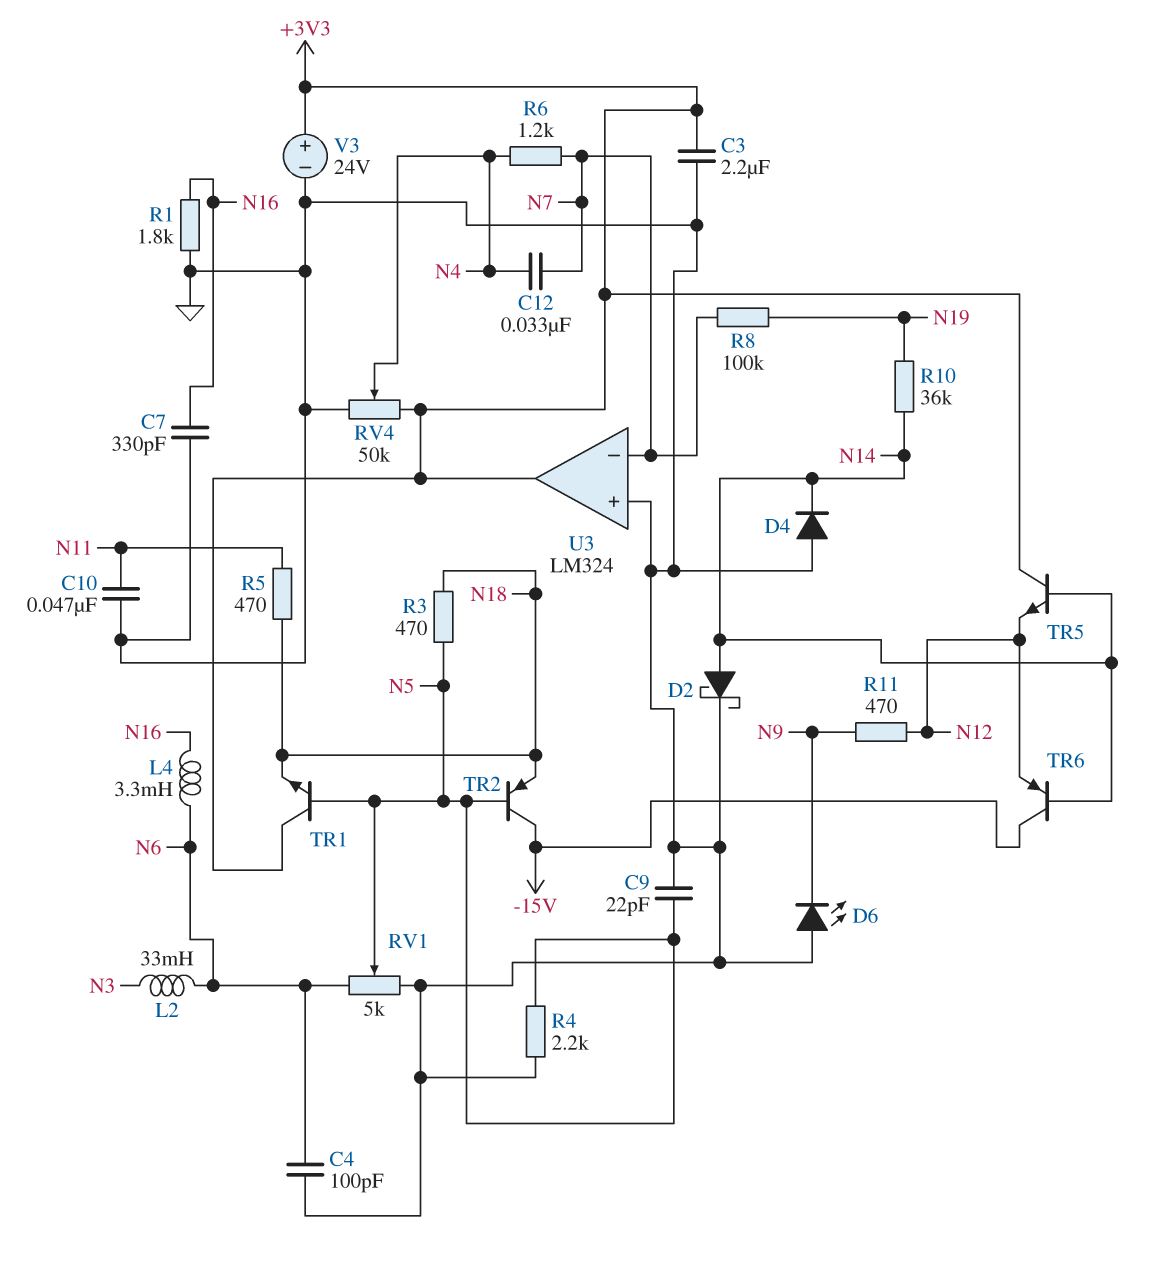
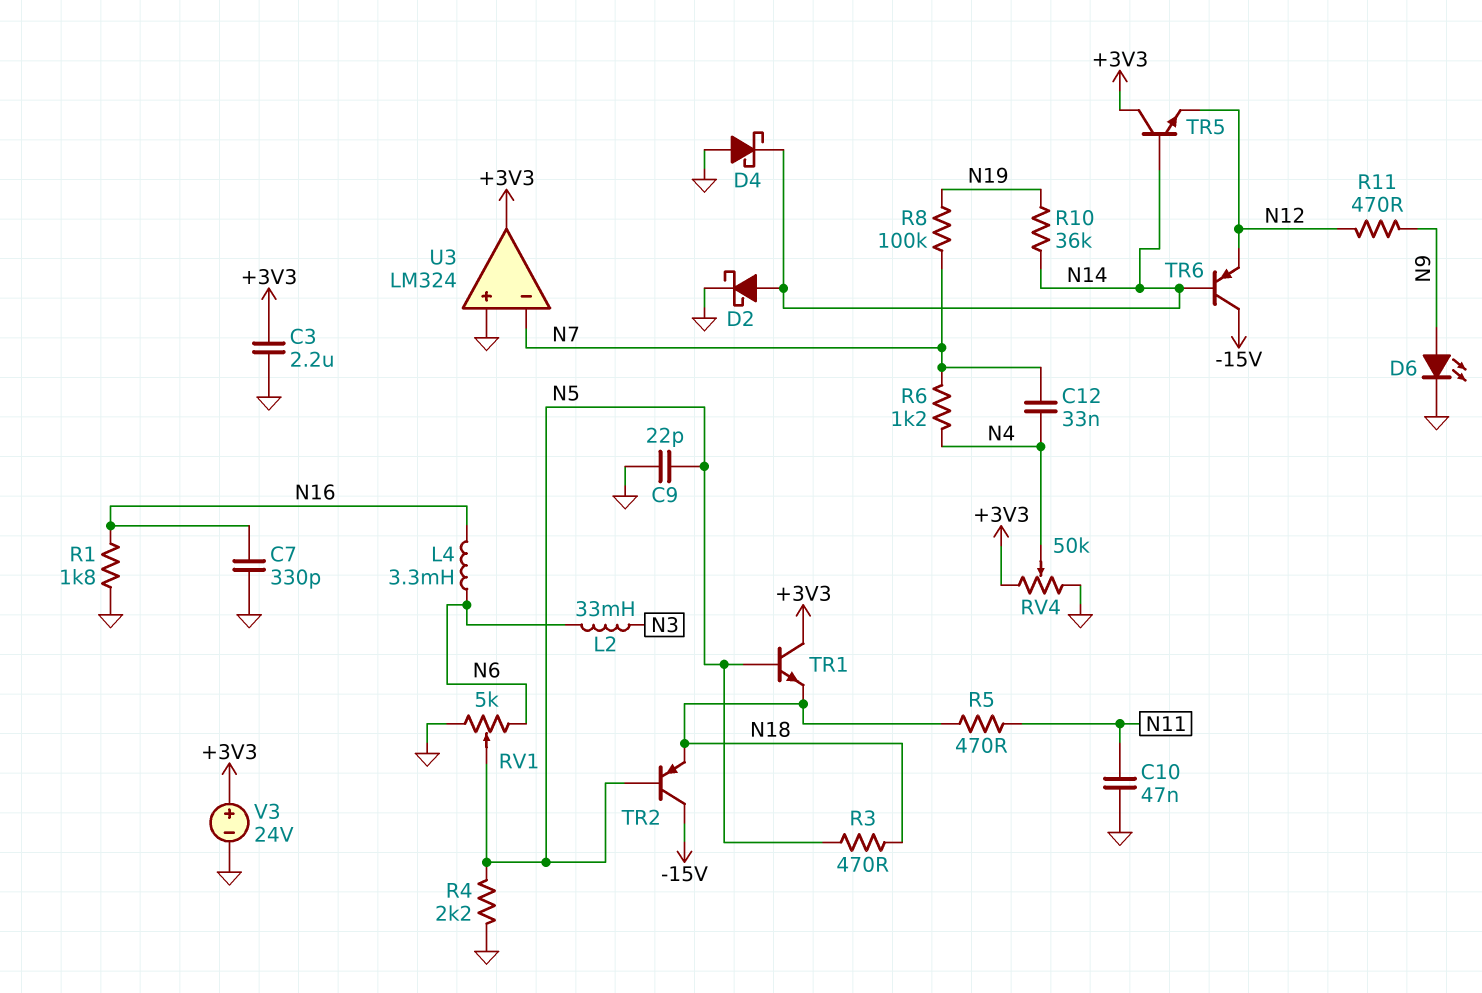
C4: 100pF (GND, N6) -> none
D4: diode (A GND, K N14) -> schottky (A GND, K N14)
D6: LED (A GND, K N9) -> LED (A N9, K GND)

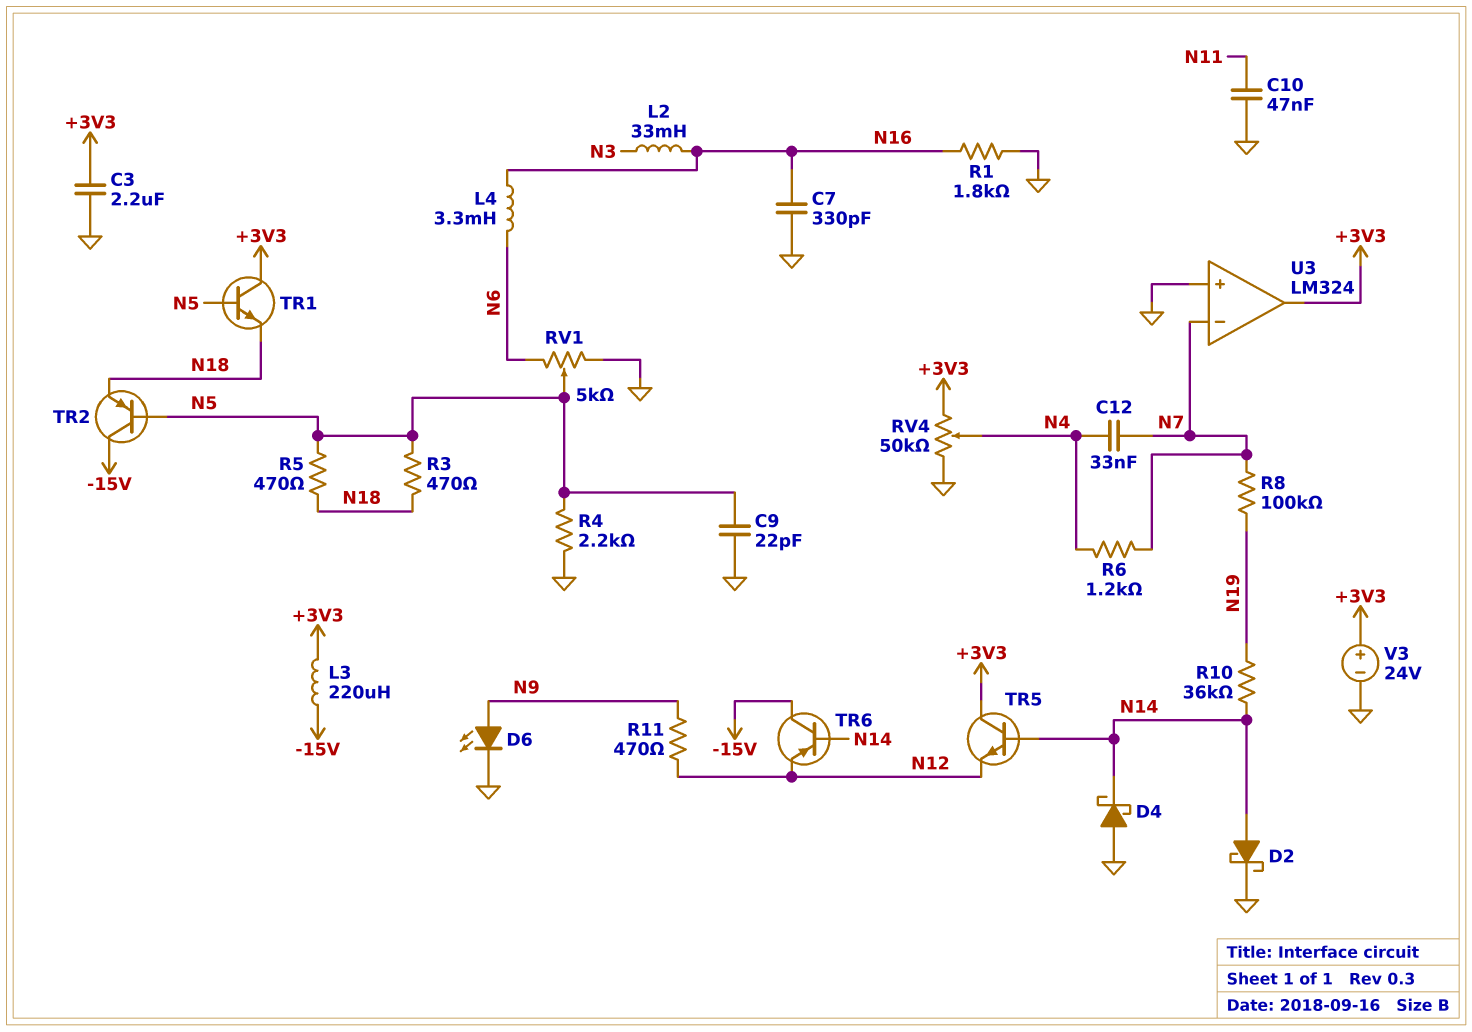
L2: 33mH (N3, N6) -> 33mH (N3, N16)
L3: none -> 220uH (+3V3, -15V)
R5: 470 (N11, N18) -> 470 (N5, N18)

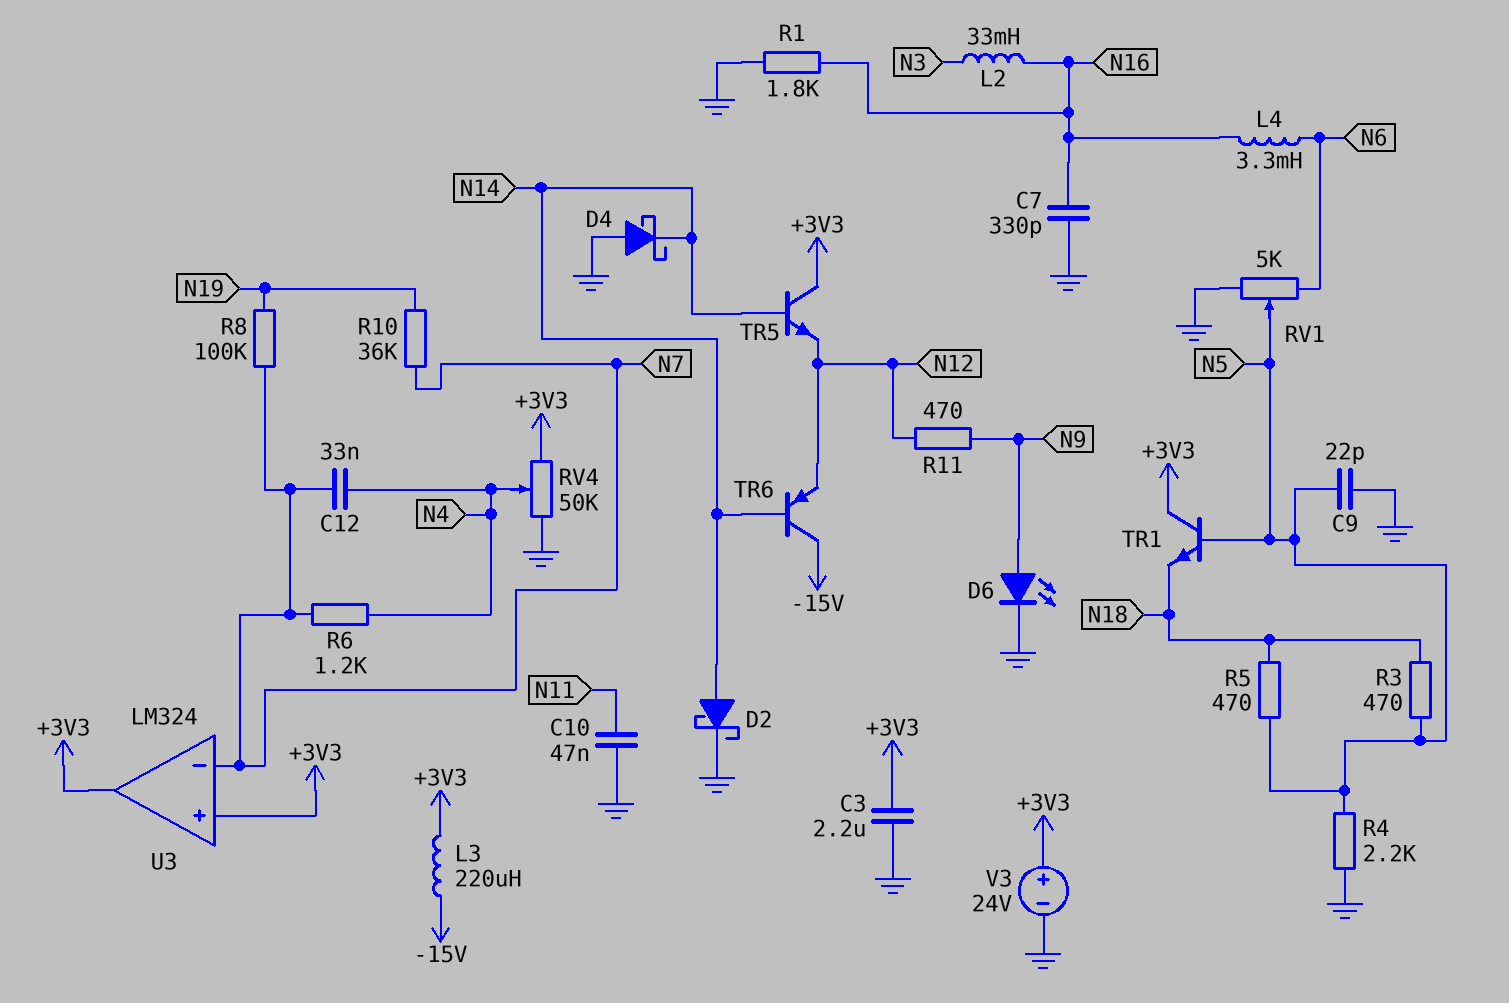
R10: 36k (N14, N19) -> 36k (N7, N19)
TR2: PNP (B N5, C -15V, E N18) -> none
U3 pin in+: GND -> +3V3

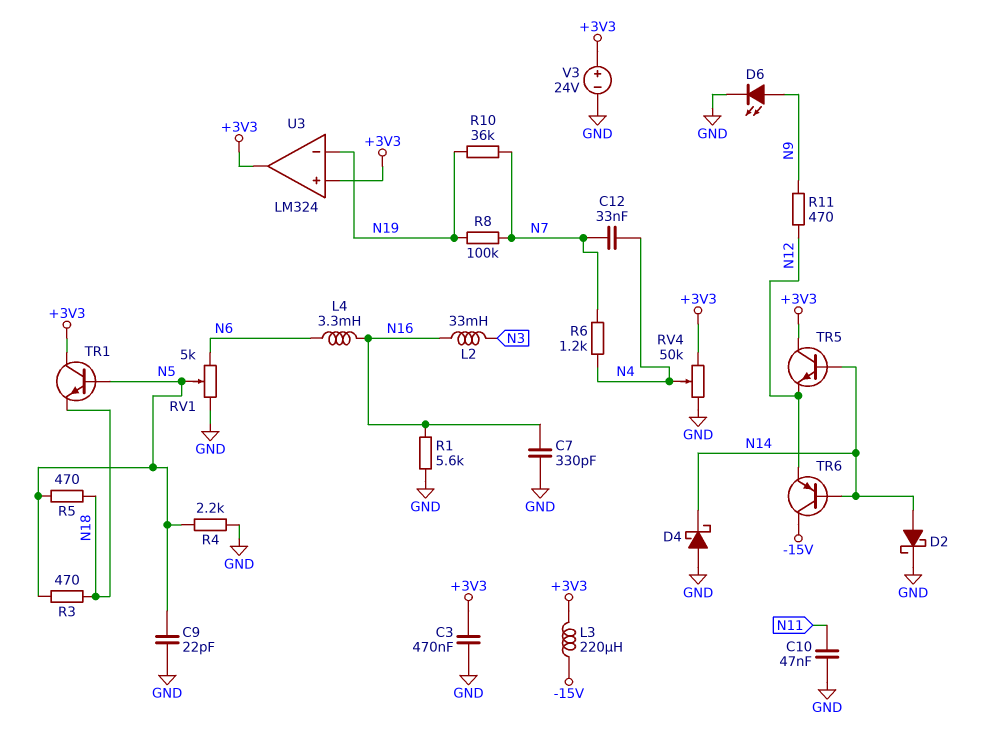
C3: 2.2uF (+3V3, GND) -> 470nF (+3V3, GND)
R1: 1.8k (GND, N16) -> 5.6k (GND, N16)
U3 pin in-: N7 -> N19

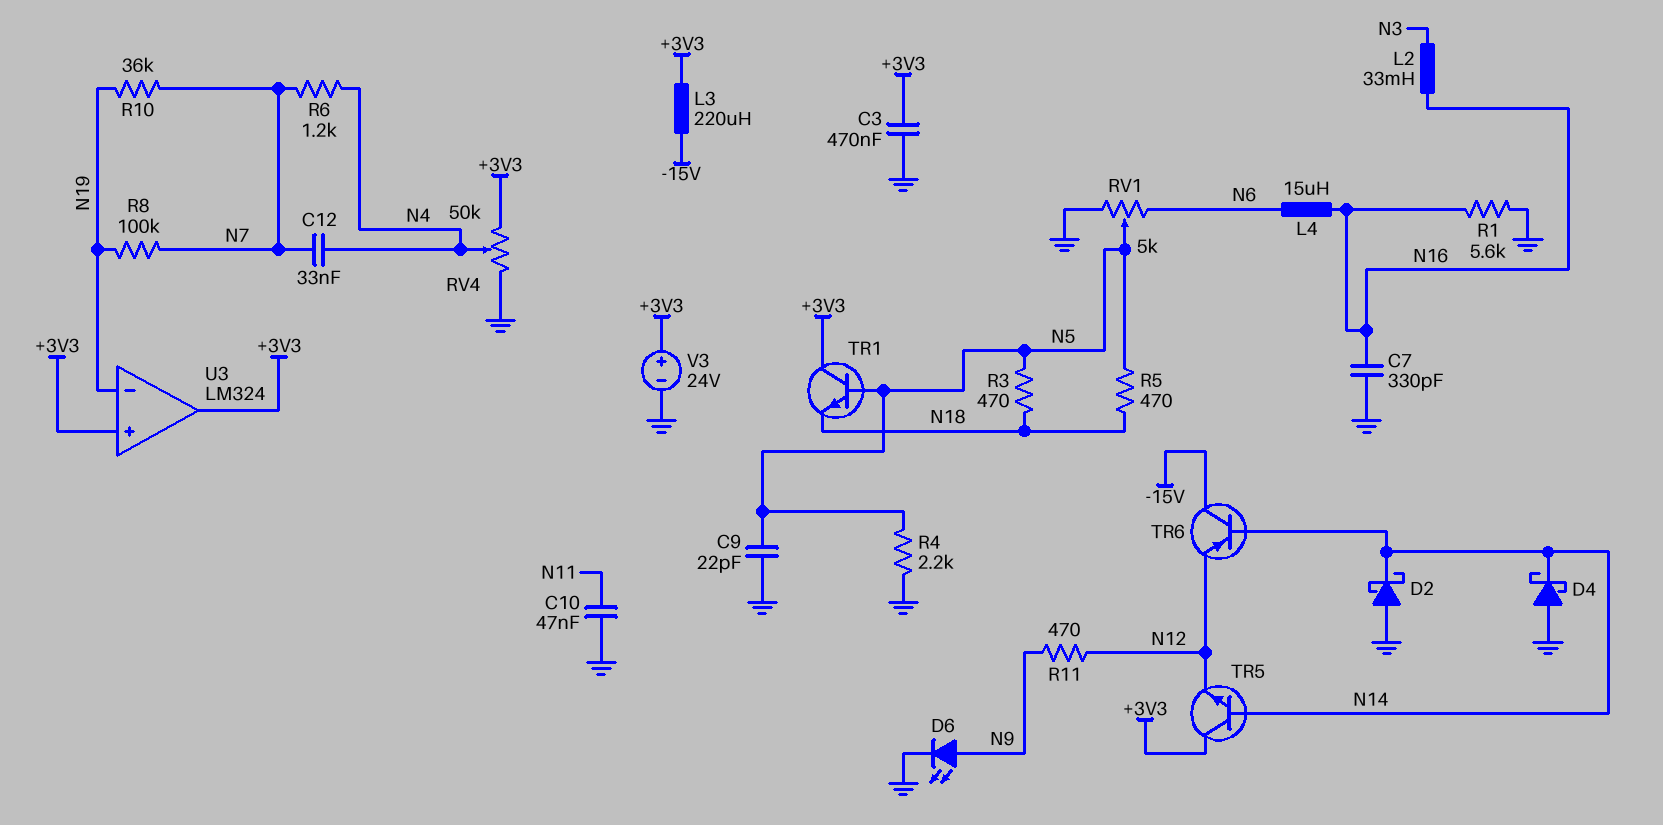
D2: schottky (A N14, K GND) -> schottky (A GND, K N14)
L4: 3.3mH (N6, N16) -> 15uH (N6, N16)

